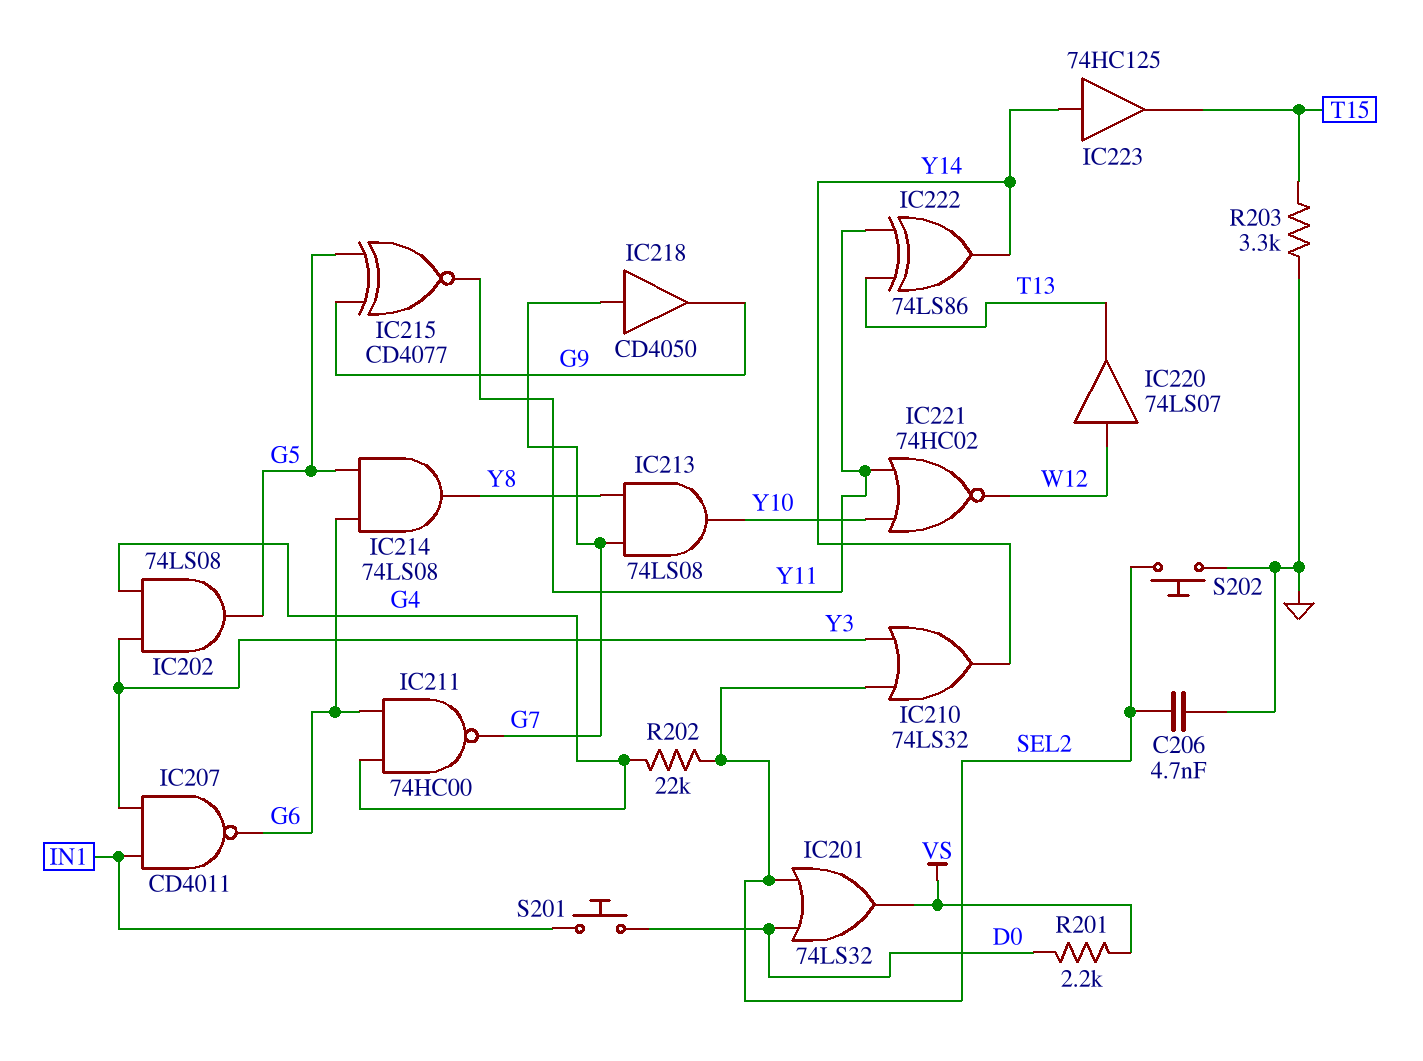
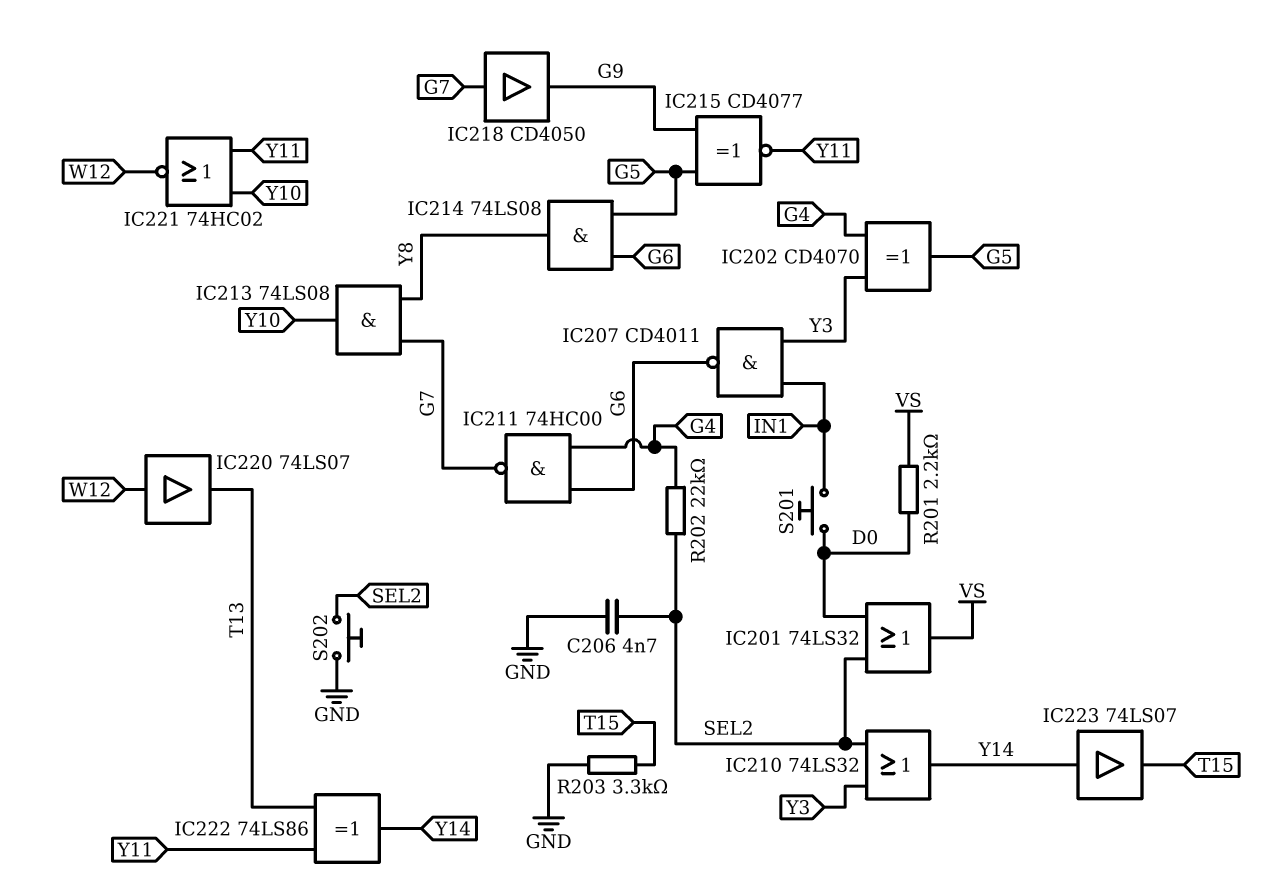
IC202: AND 74LS08 (in G4, in Y3, out G5) -> XOR CD4070 (in G4, in Y3, out G5)
IC223: buffer 74HC125 (in Y14, out T15) -> buffer 74LS07 (in Y14, out T15)

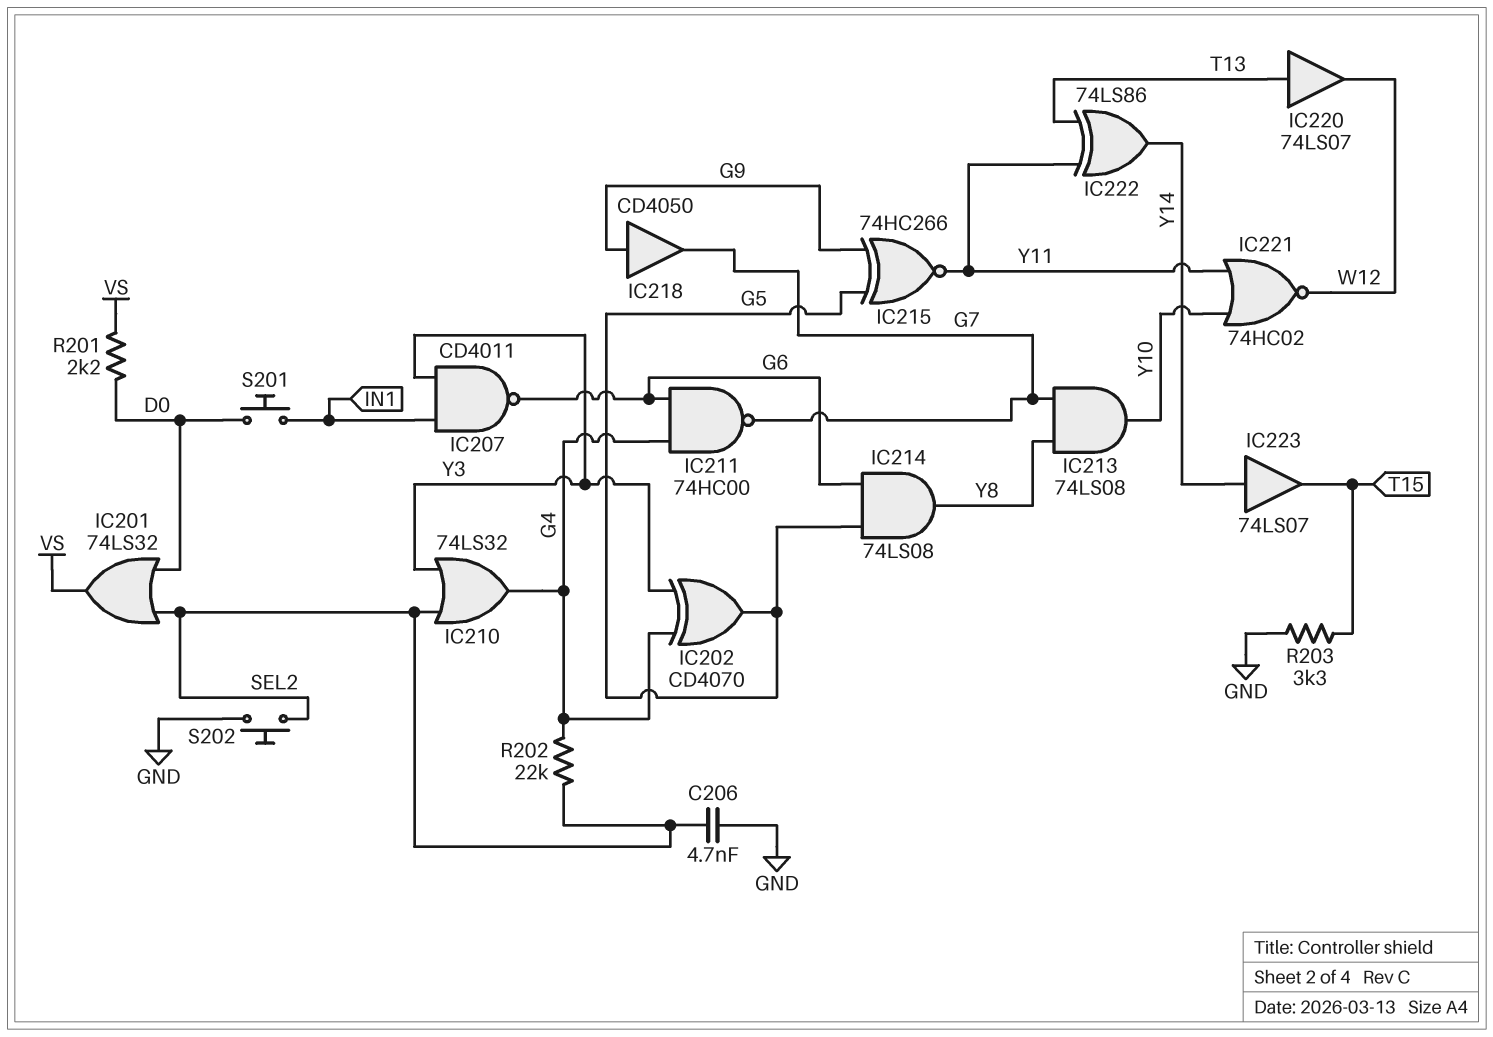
IC210: OR 74LS32 (in SEL2, in Y3, out Y14) -> OR 74LS32 (in SEL2, in Y3, out G4)
IC215: XNOR CD4077 (in G5, in G9, out Y11) -> XNOR 74HC266 (in G5, in G9, out Y11)
IC218: buffer CD4050 (in G7, out G9) -> buffer CD4050 (in G9, out G7)
IC220: buffer 74LS07 (in W12, out T13) -> buffer 74LS07 (in T13, out W12)

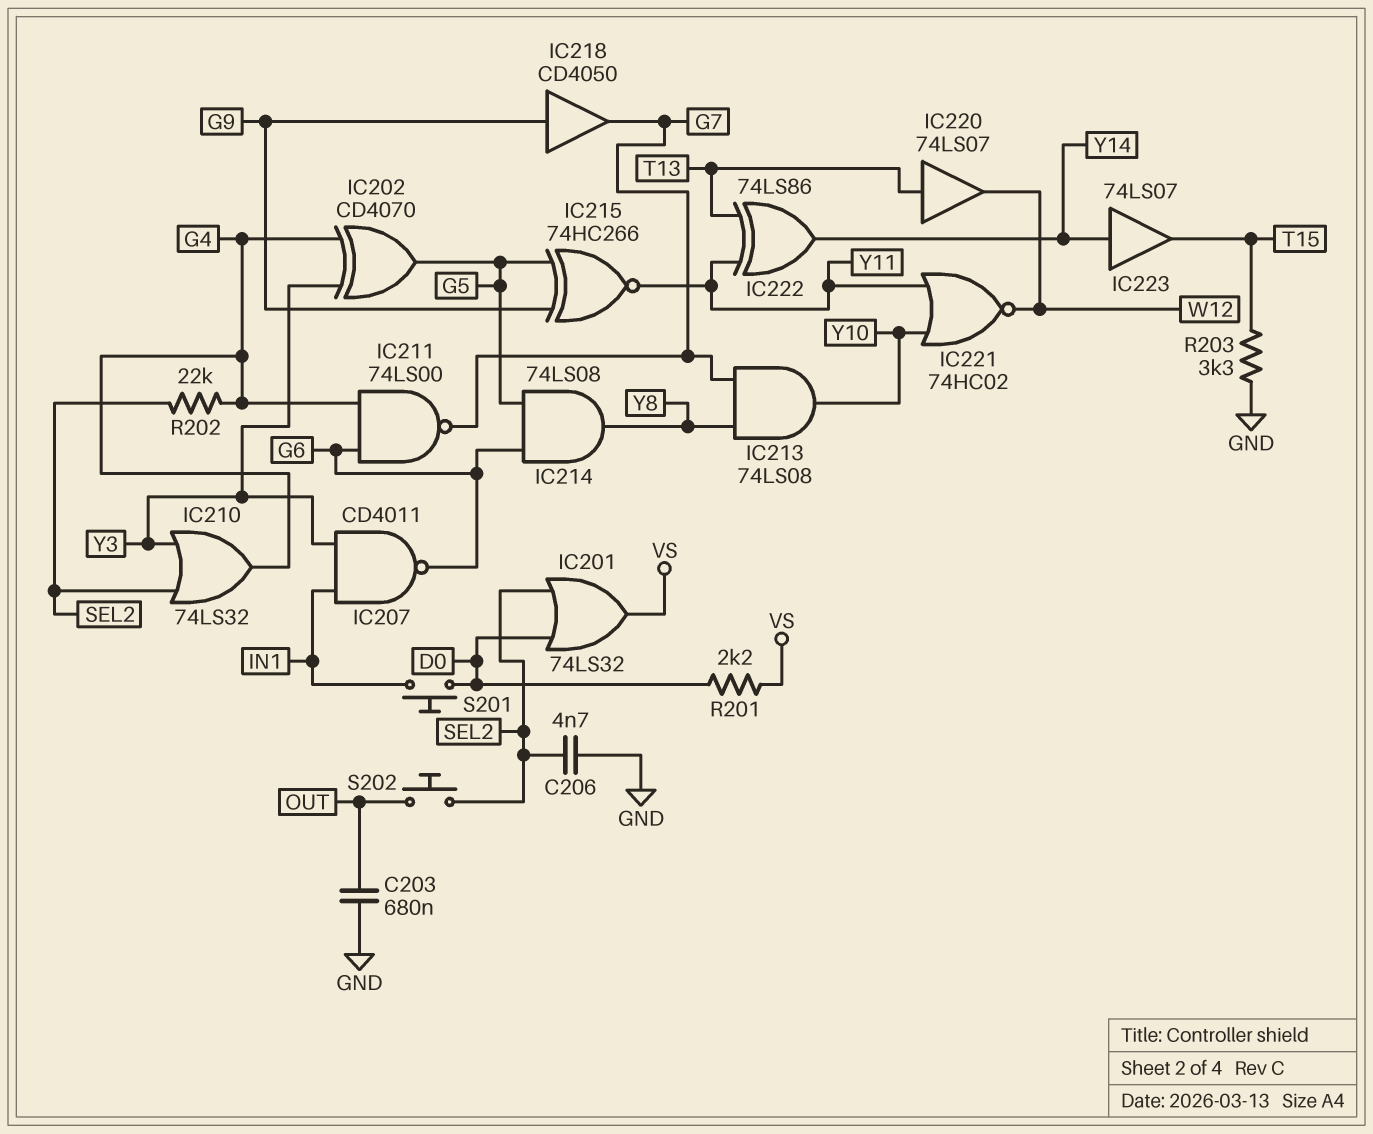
C203: none -> 680nF (GND, OUT)
IC211: NAND 74HC00 (in G4, in G6, out G7) -> NAND 74LS00 (in G4, in G6, out G7)
S202: button (GND, SEL2) -> button (OUT, SEL2)

